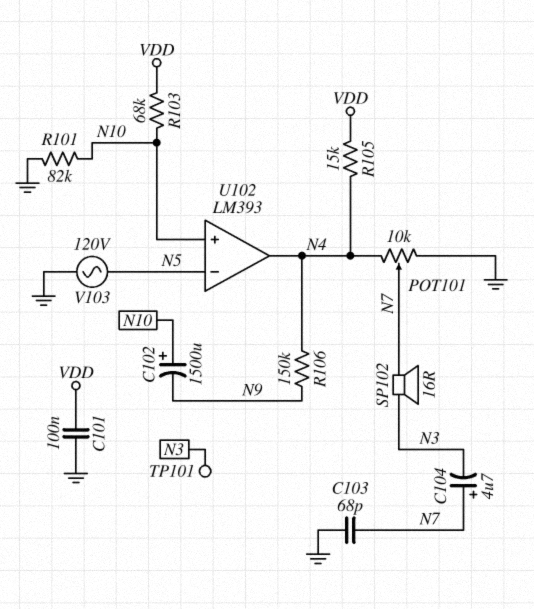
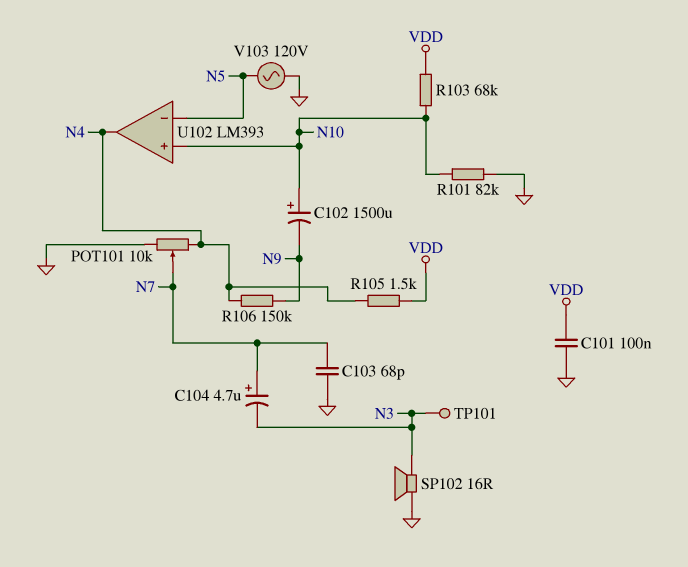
R105: 15k (N4, VDD) -> 1.5k (N4, VDD)
SP102: speaker 16R (N3, N7) -> speaker 16R (GND, N3)

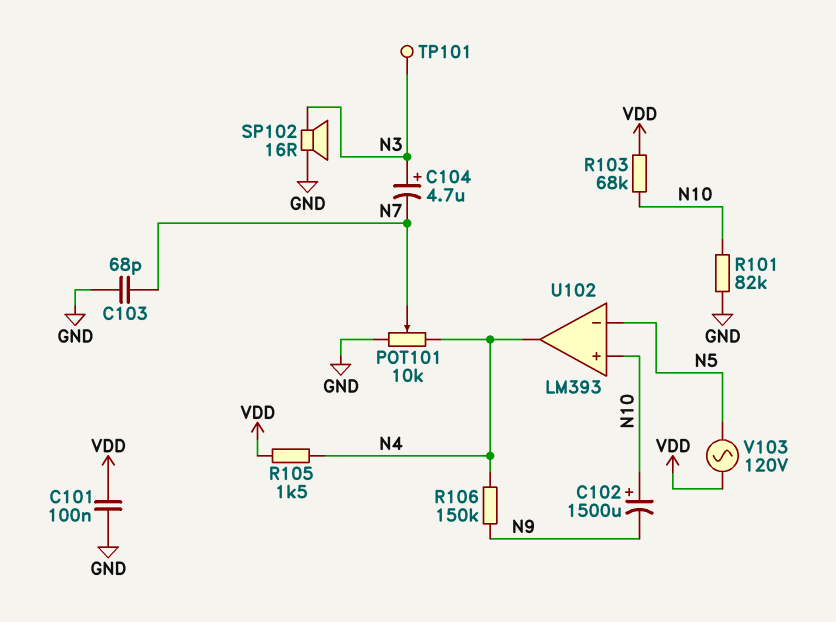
C104: 4.7uF (plus N7, minus N3) -> 4.7uF (plus N3, minus N7)
V103: AC 120V (GND, N5) -> AC 120V (N5, VDD)

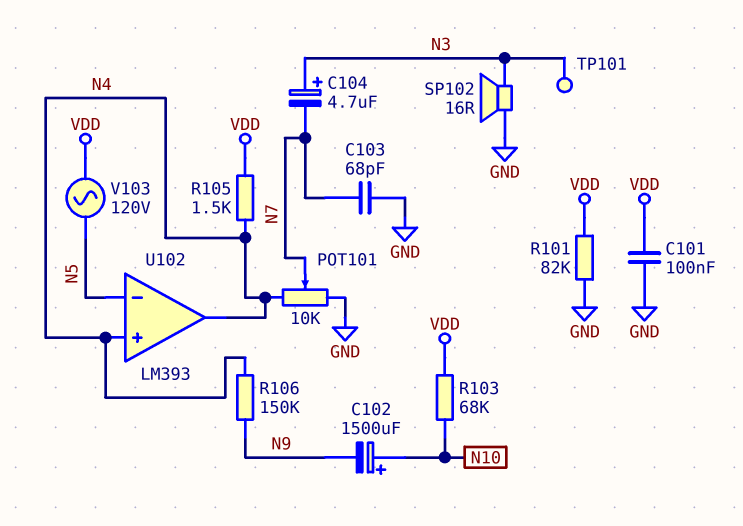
R101: 82k (GND, N10) -> 82k (GND, VDD)
U102 pin in+: N10 -> N4

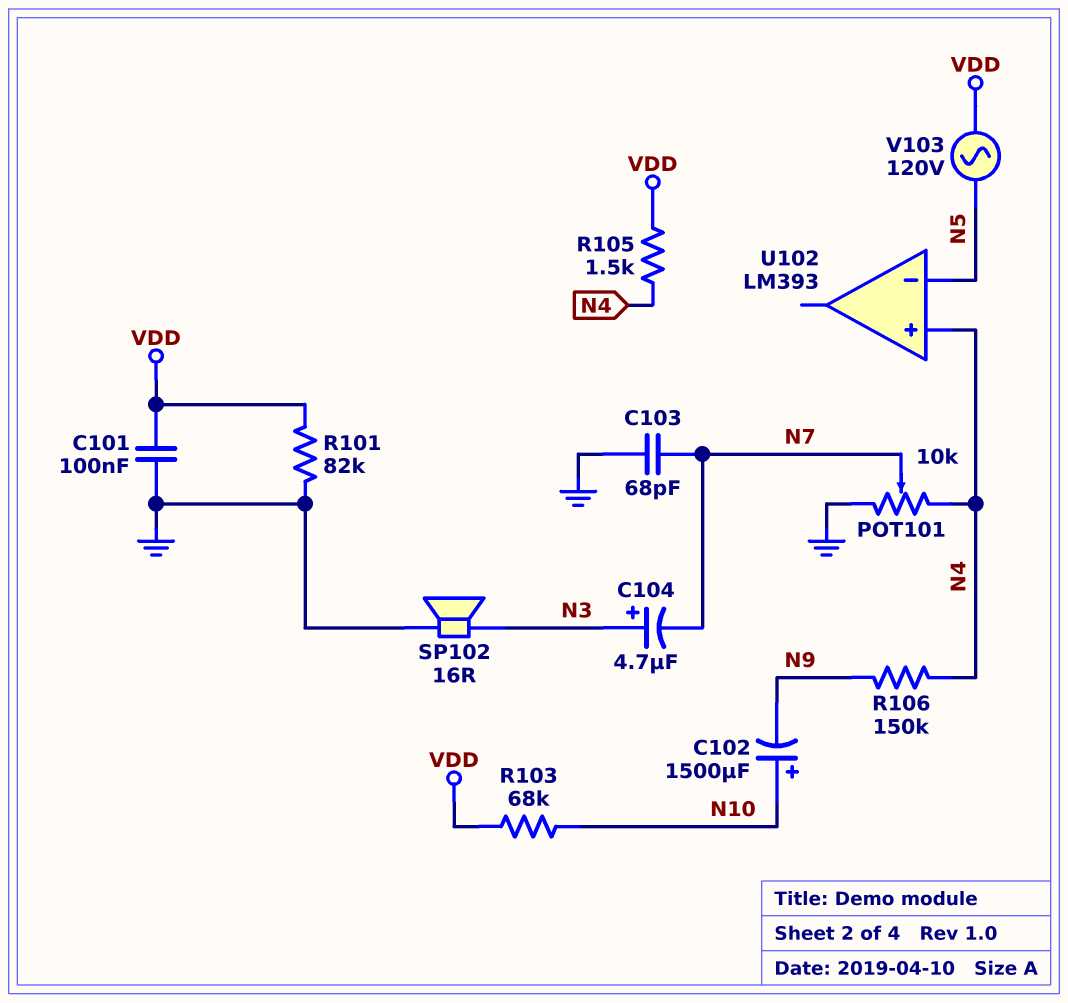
TP101: test point (N3) -> none
U102 pin out: N4 -> none

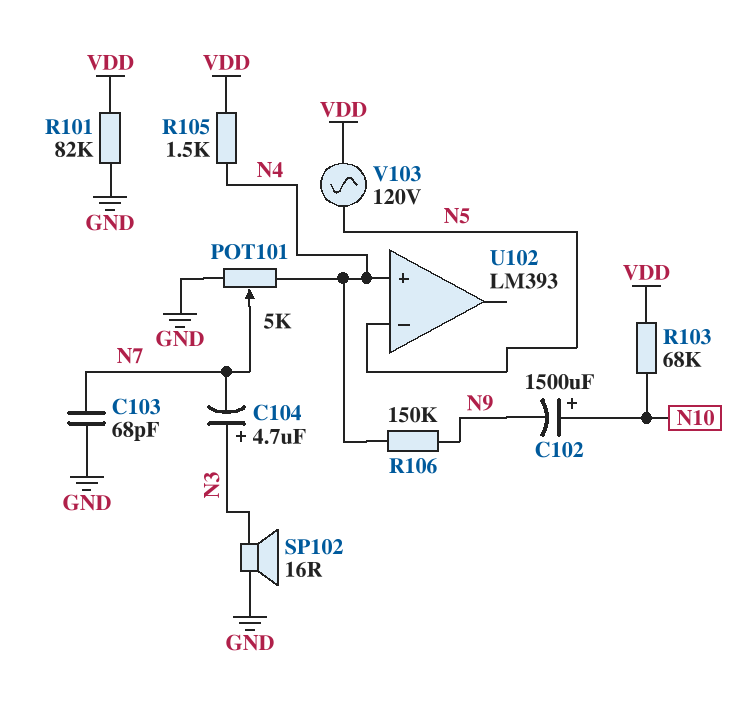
C101: 100nF (GND, VDD) -> none
POT101: 10k (GND, N4, wiper N7) -> 5k (GND, N4, wiper N7)

